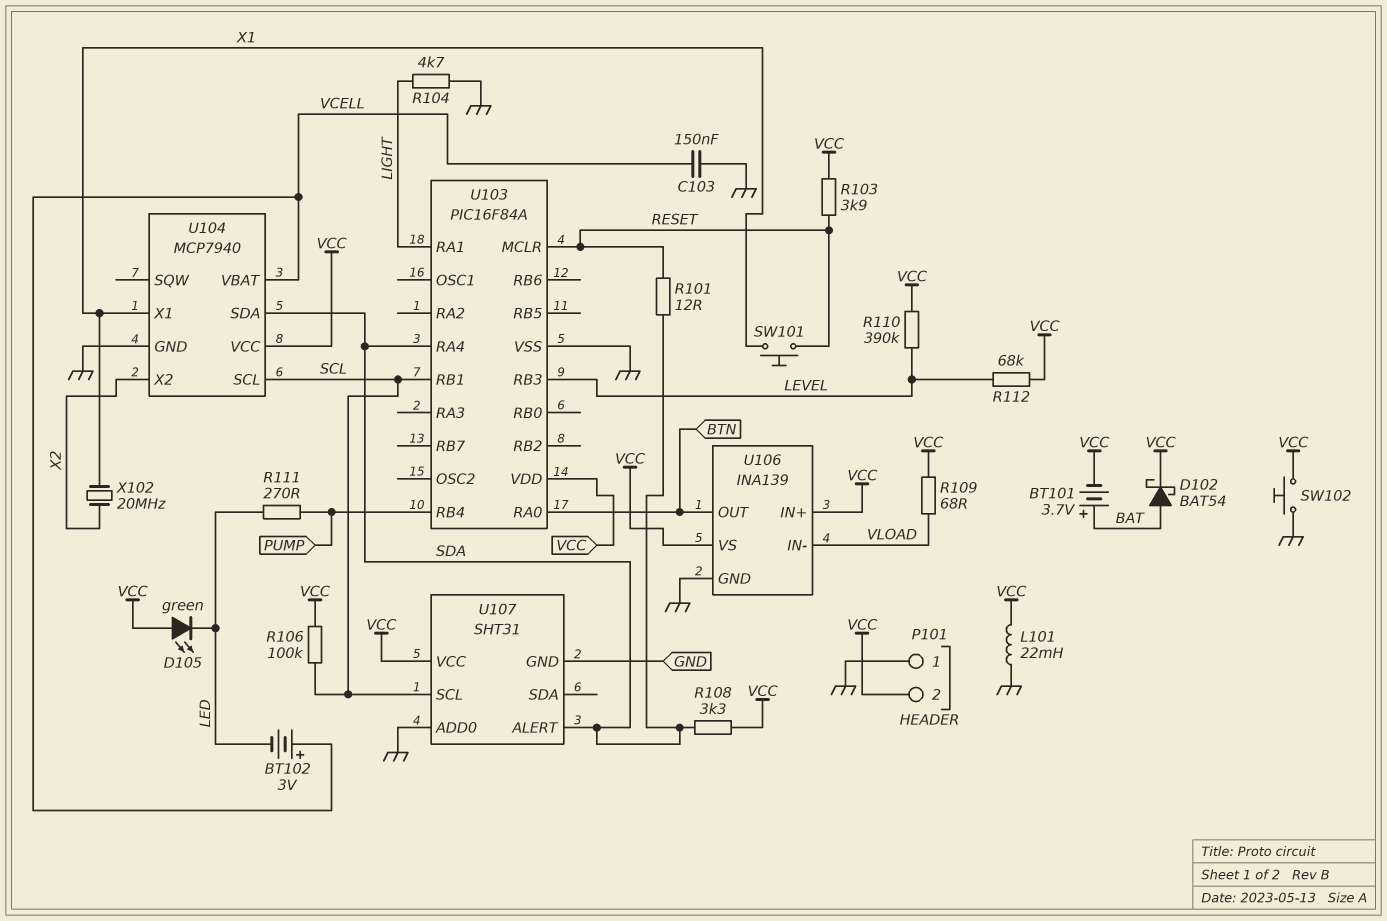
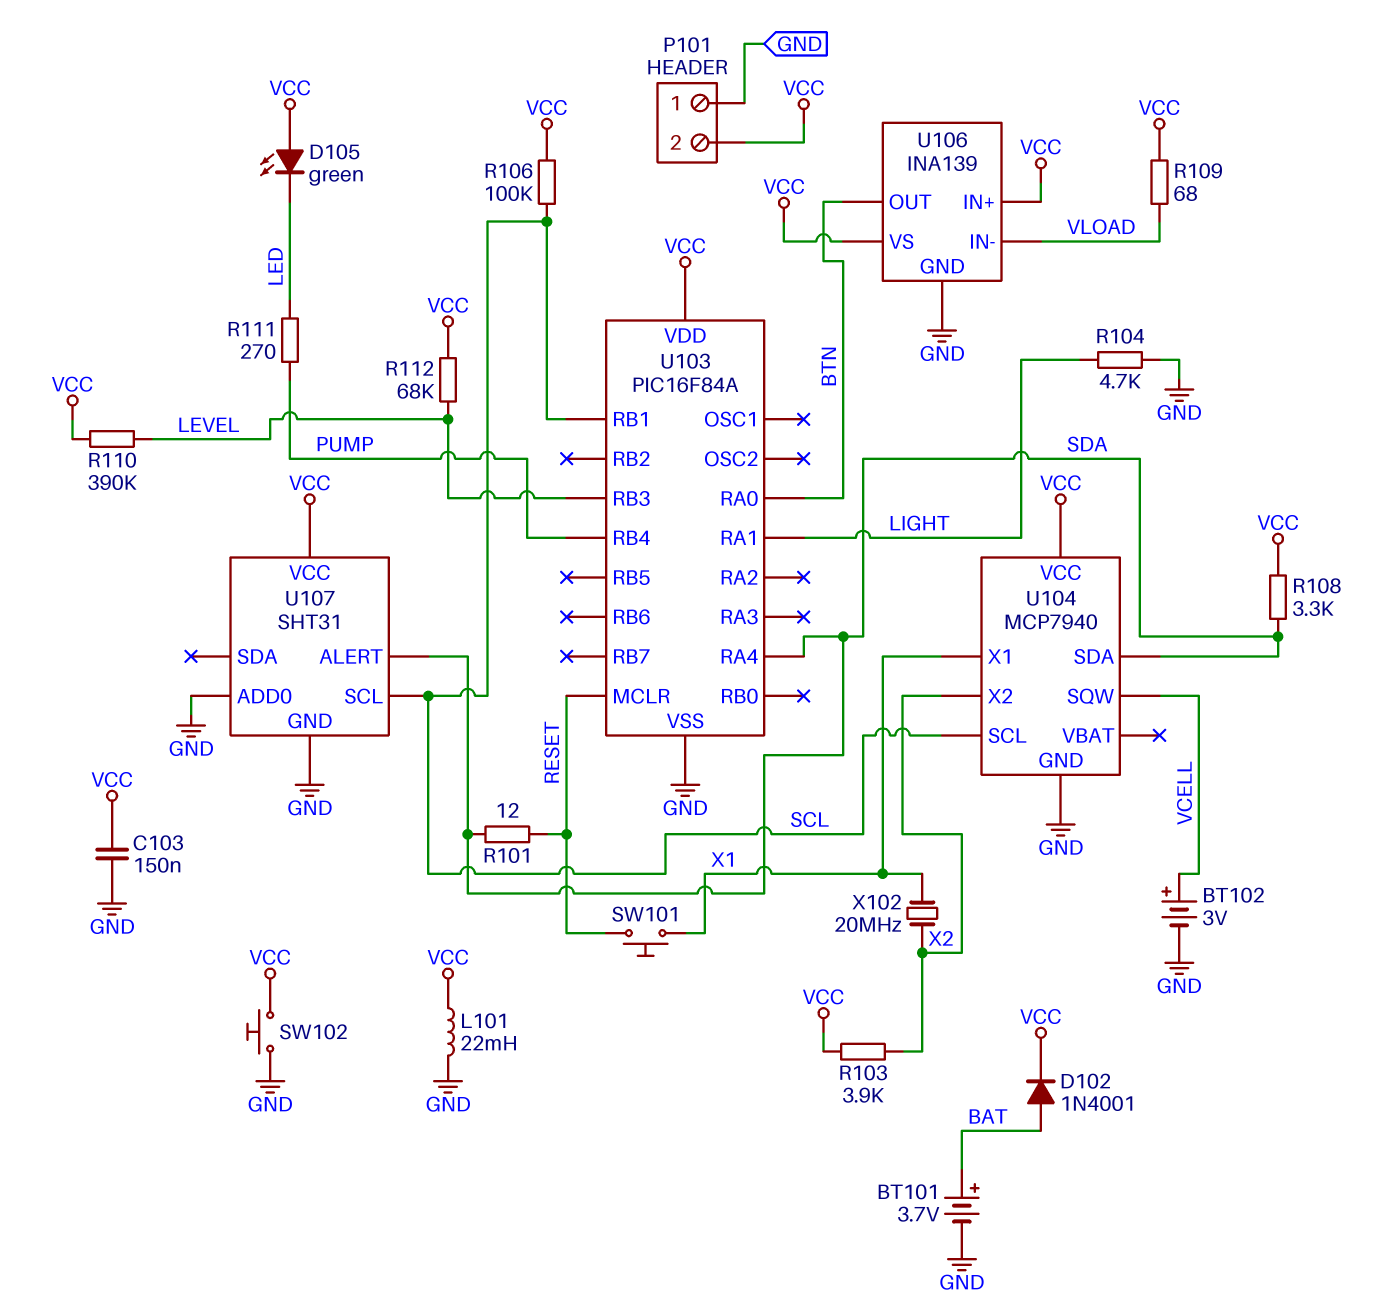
BT101: 3.7V (plus BAT, minus VCC) -> 3.7V (plus BAT, minus GND)
BT102: 3V (plus VCELL, minus LED) -> 3V (plus VCELL, minus GND)
C103: 150nF (GND, VCELL) -> 150nF (GND, VCC)
D102: schottky BAT54 (A BAT, K VCC) -> diode 1N4001 (A BAT, K VCC)
R103: 3.9k (RESET, VCC) -> 3.9k (VCC, X2)
U104 pin SQW: none -> VCELL
U104 pin VBAT: VCELL -> none

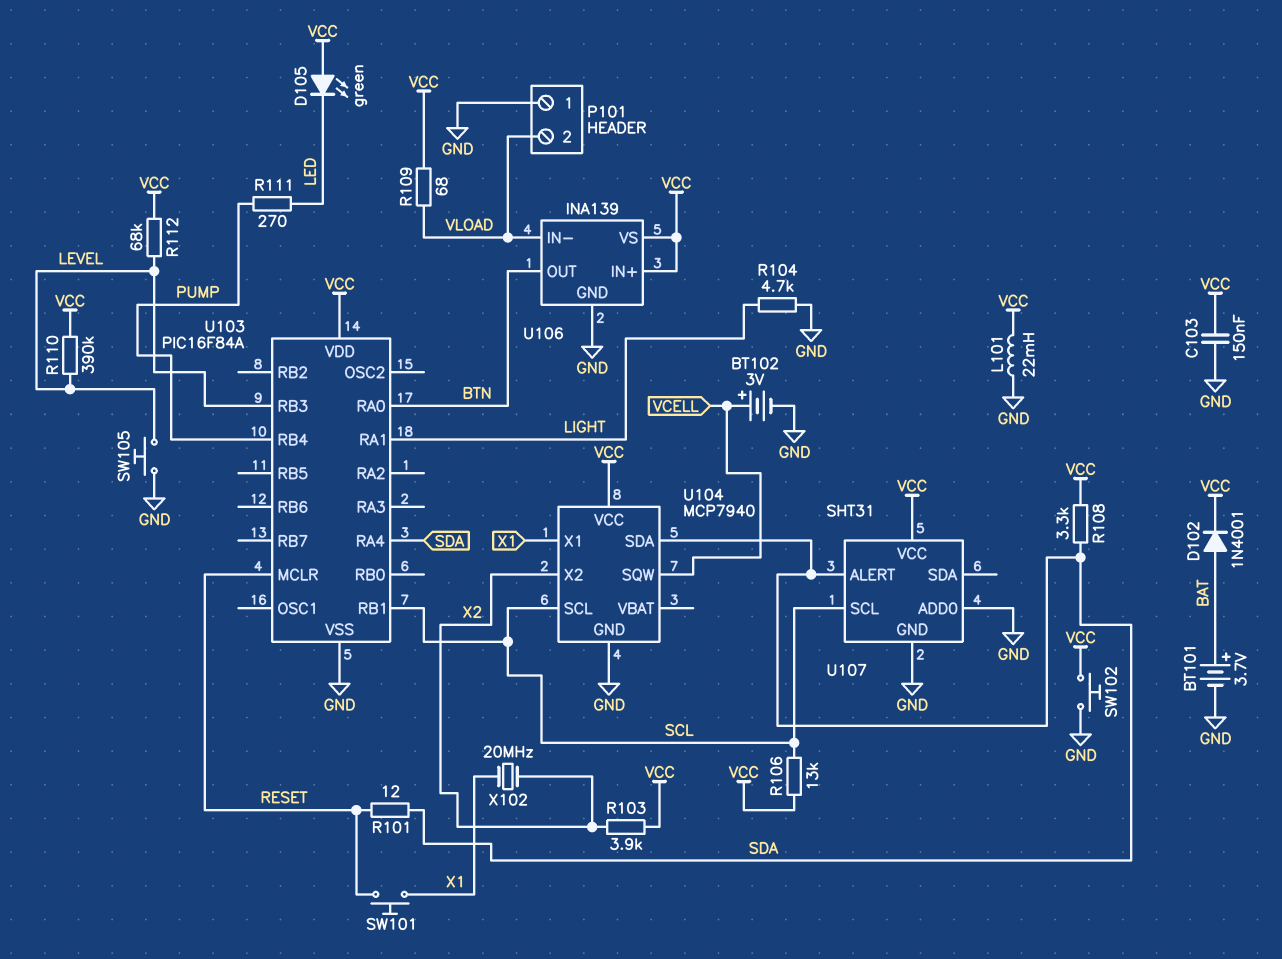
P101 pin 2: VCC -> VLOAD
R106: 100k (SCL, VCC) -> 13k (SCL, VCC)
SW105: none -> button (GND, LEVEL)

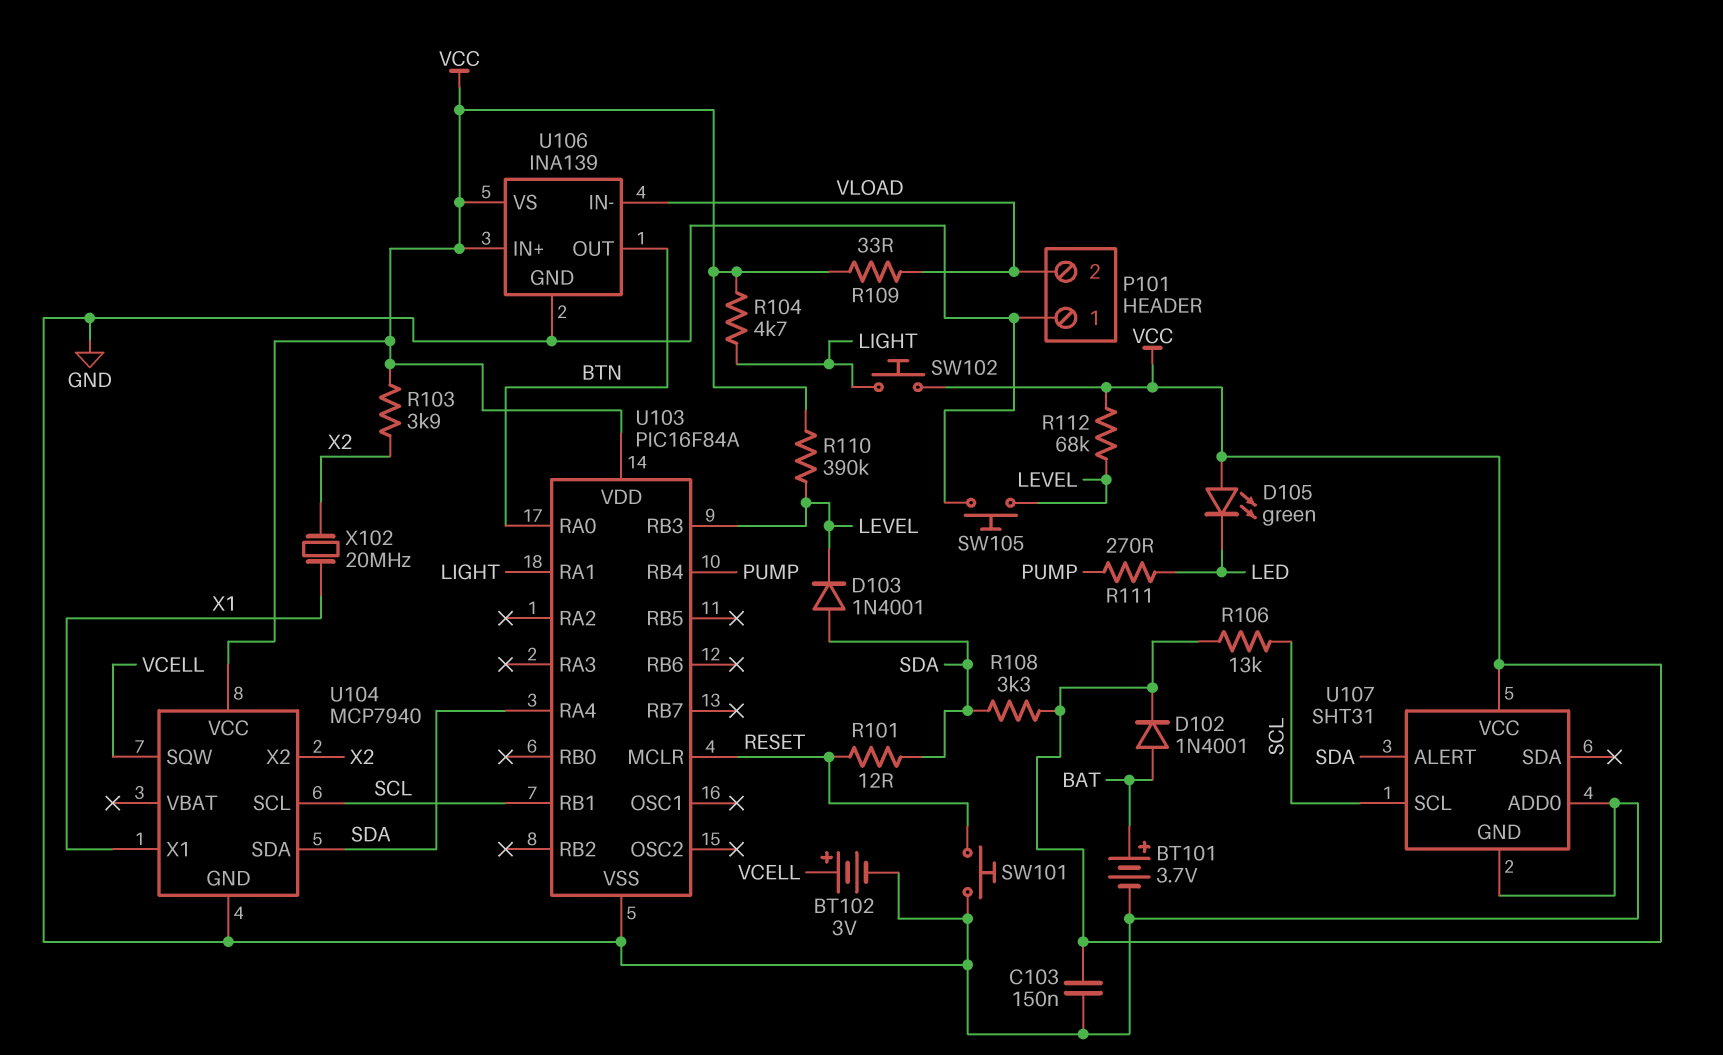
D103: none -> diode 1N4001 (A SDA, K LEVEL)
L101: 22mH (GND, VCC) -> none
R104: 4.7k (GND, LIGHT) -> 4.7k (LIGHT, VCC)
R109: 68 (VCC, VLOAD) -> 33 (VCC, VLOAD)
SW101: button (RESET, X1) -> button (GND, RESET)
SW102: button (GND, VCC) -> button (LIGHT, VCC)

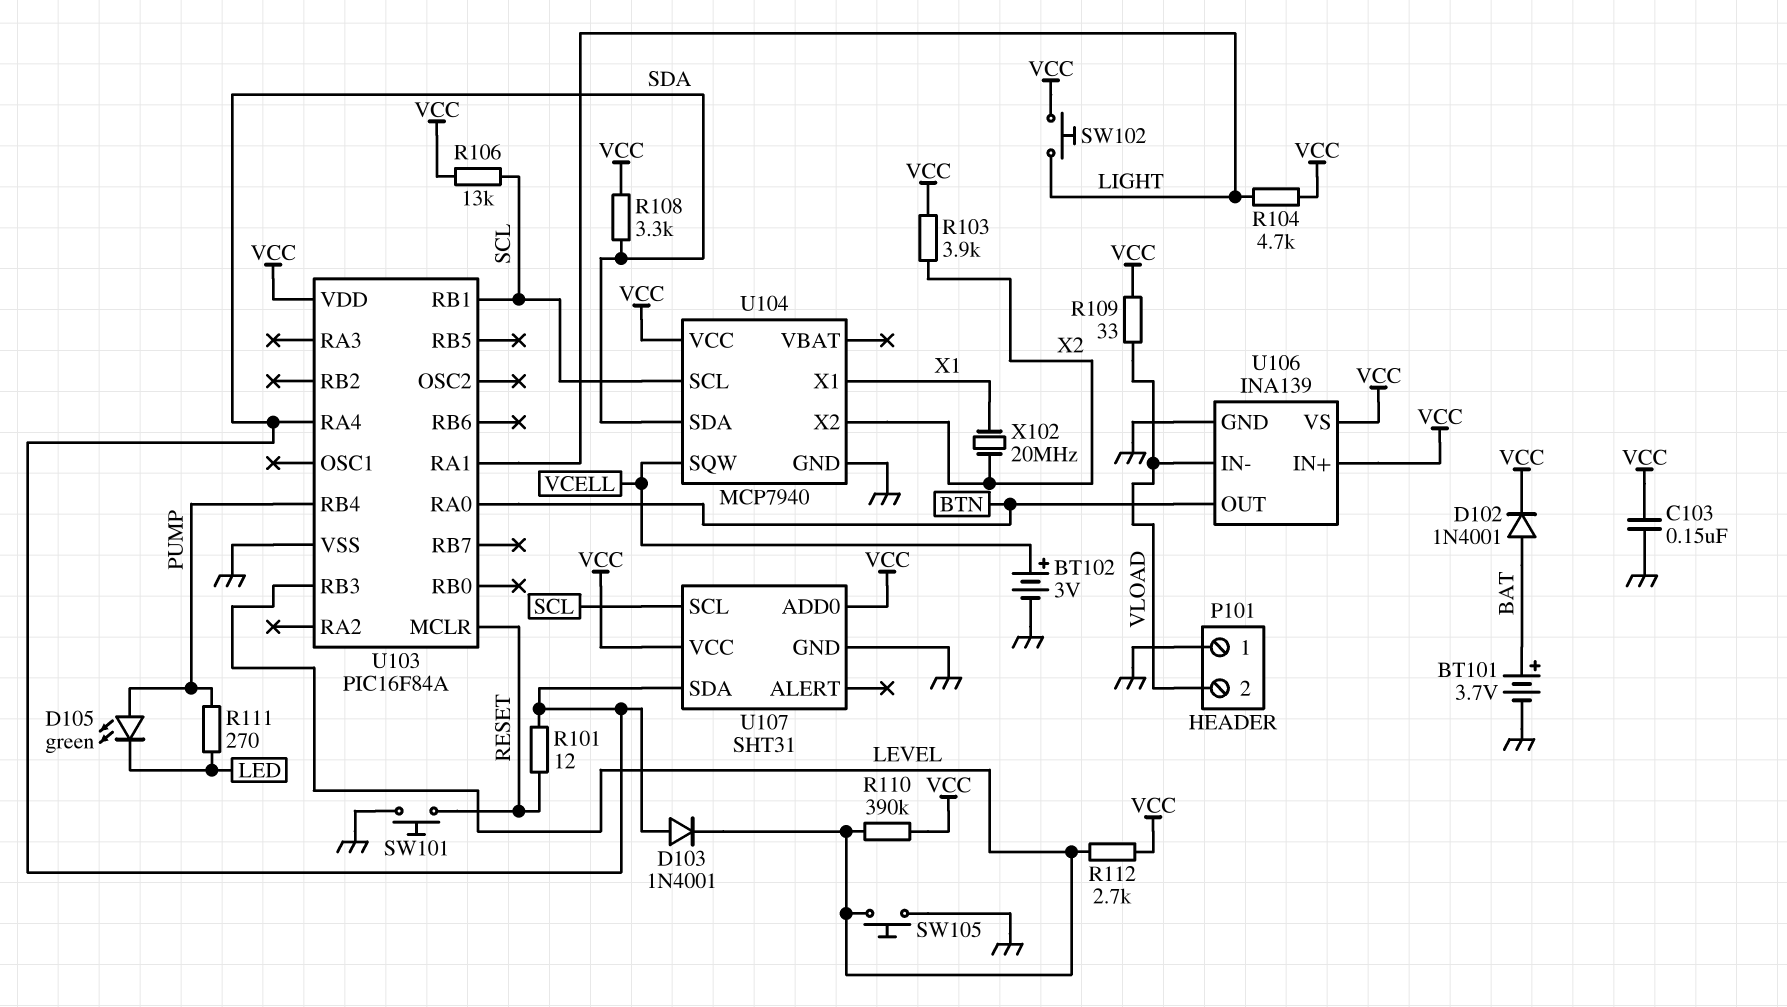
D105: LED green (A VCC, K LED) -> LED green (A PUMP, K LED)
R112: 68k (LEVEL, VCC) -> 2.7k (LEVEL, VCC)
U107 pin ADD0: GND -> VCC
U107 pin ALERT: SDA -> none
U107 pin SDA: none -> SDA

